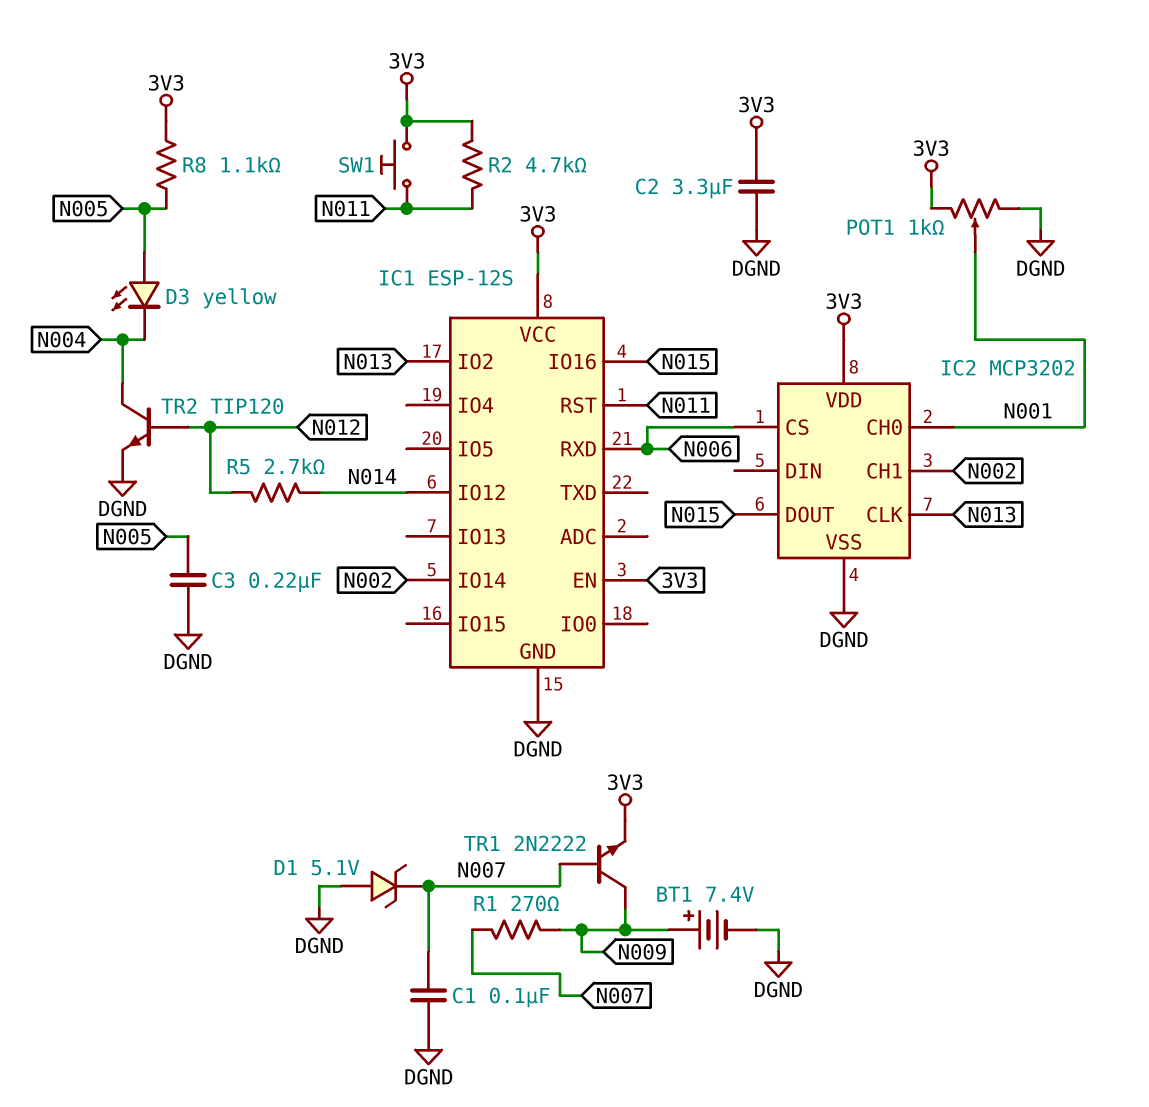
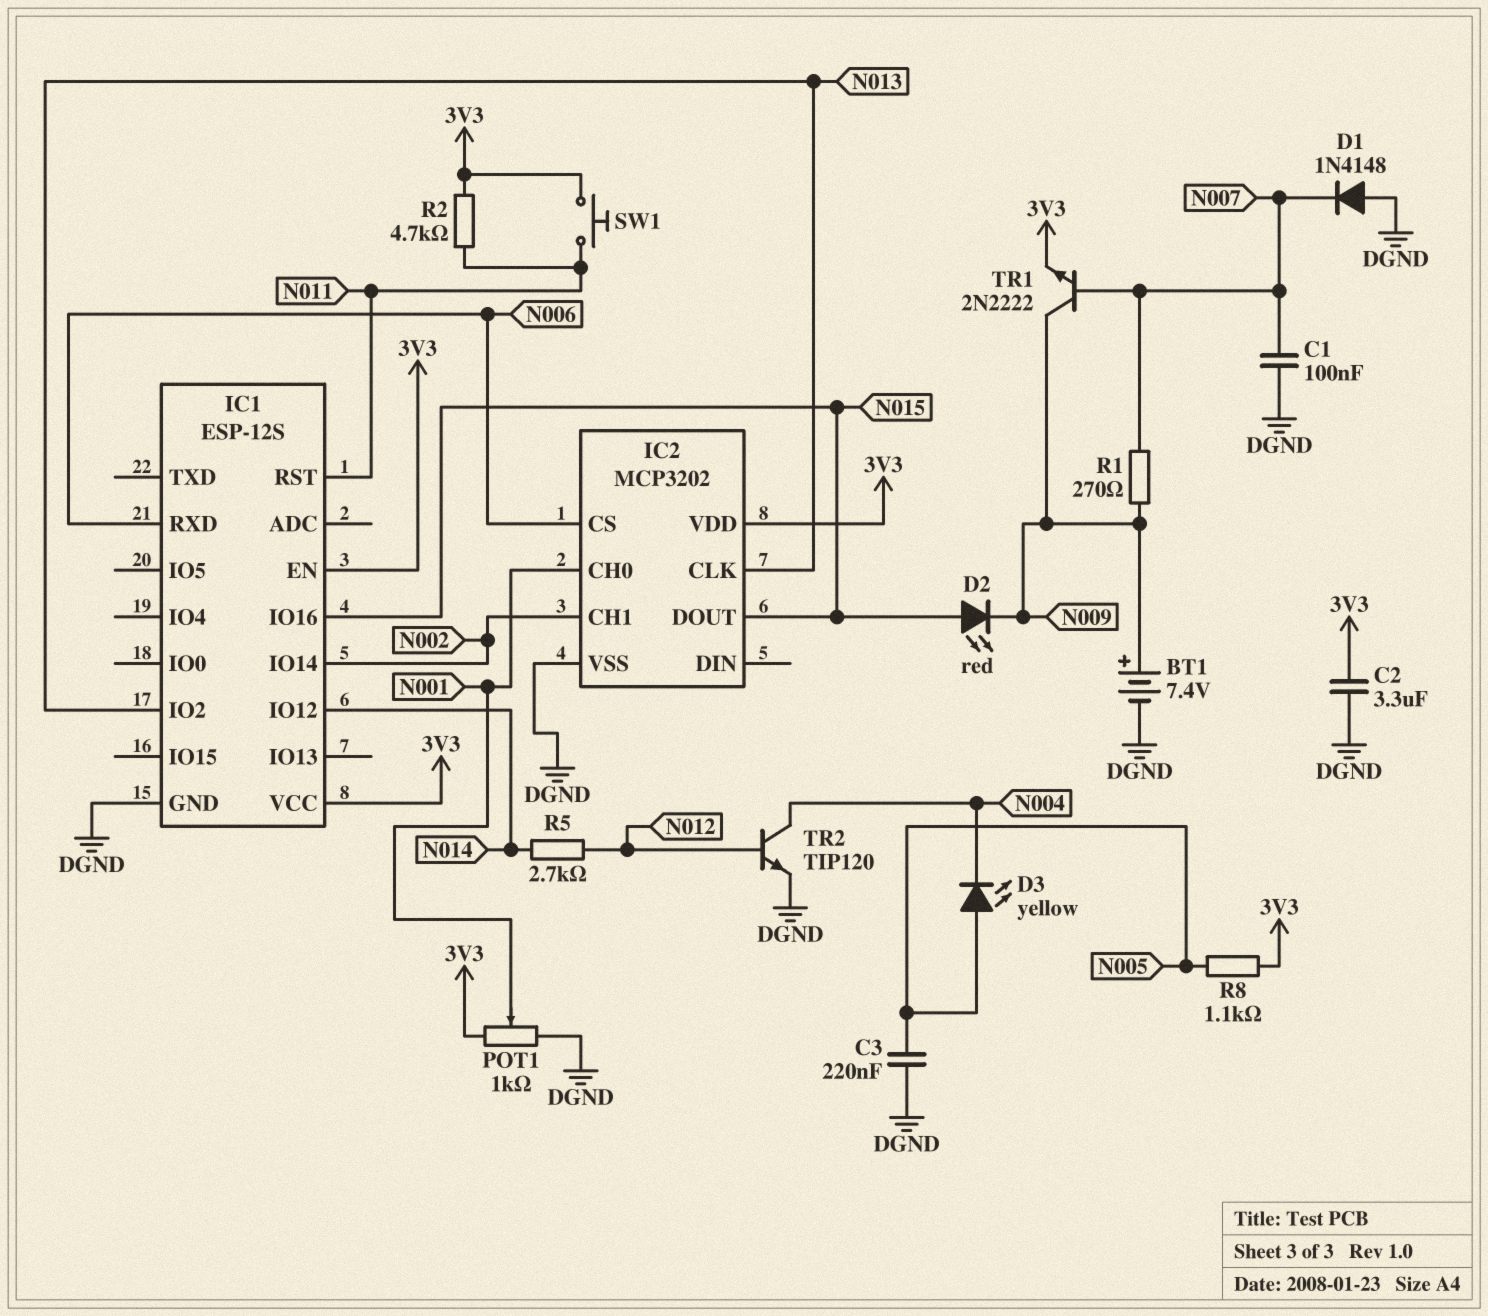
D1: zener 5.1V (A DGND, K N007) -> diode 1N4148 (A DGND, K N007)
D2: none -> LED red (A N015, K N009)

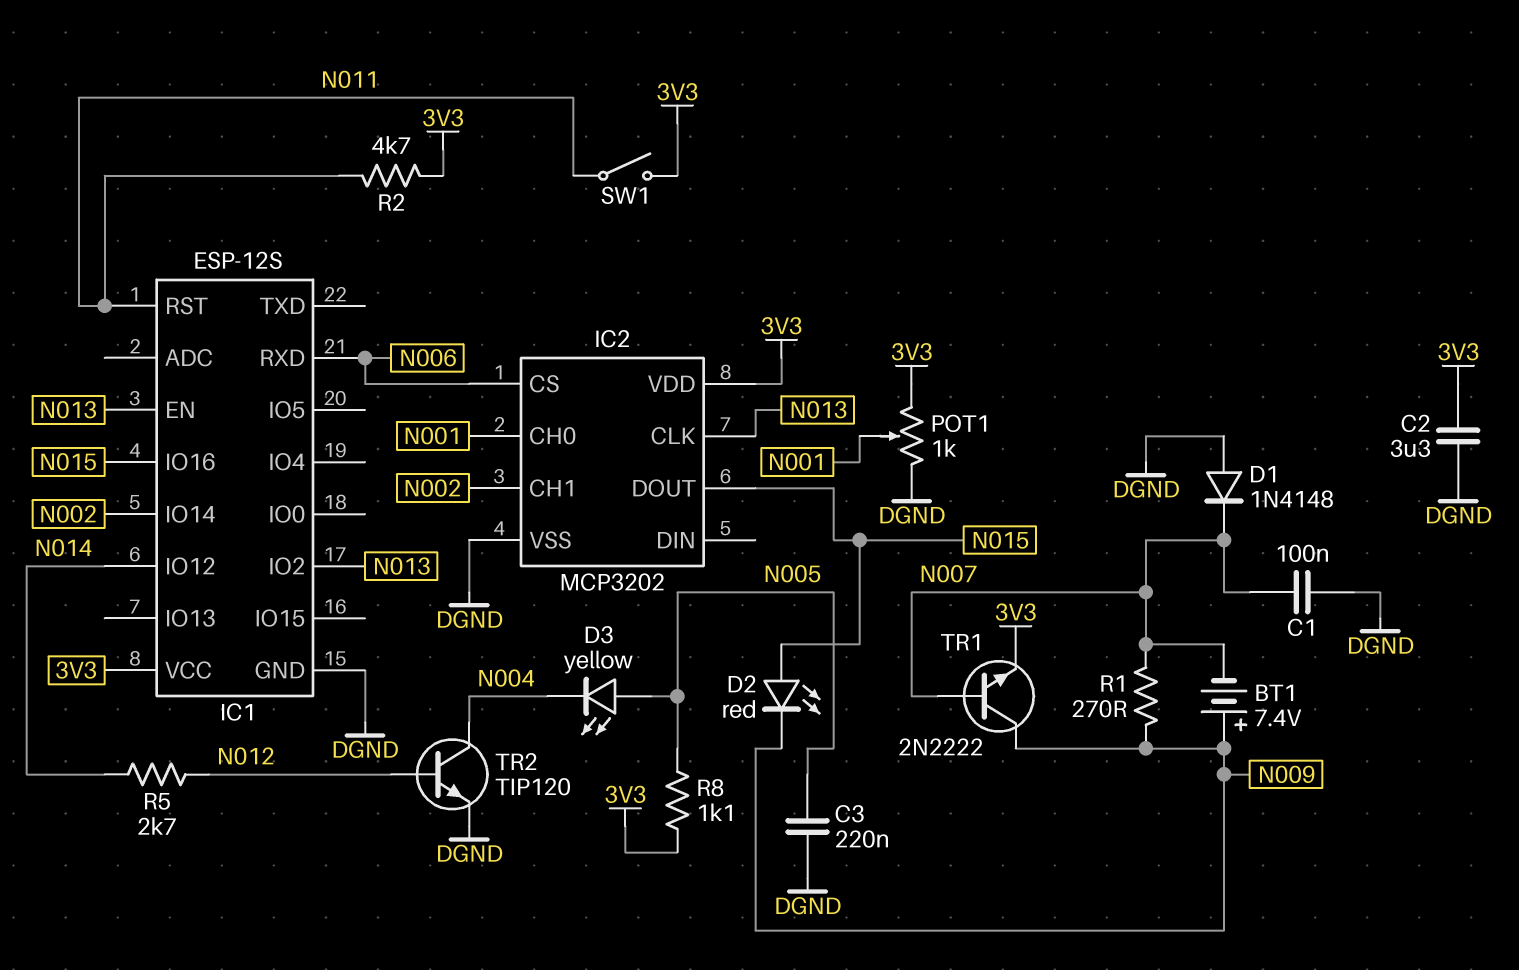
BT1: 7.4V (plus N009, minus DGND) -> 7.4V (plus N009, minus N007)
IC1 pin EN: 3V3 -> N013
SW1: button (3V3, N011) -> switch (3V3, N011)

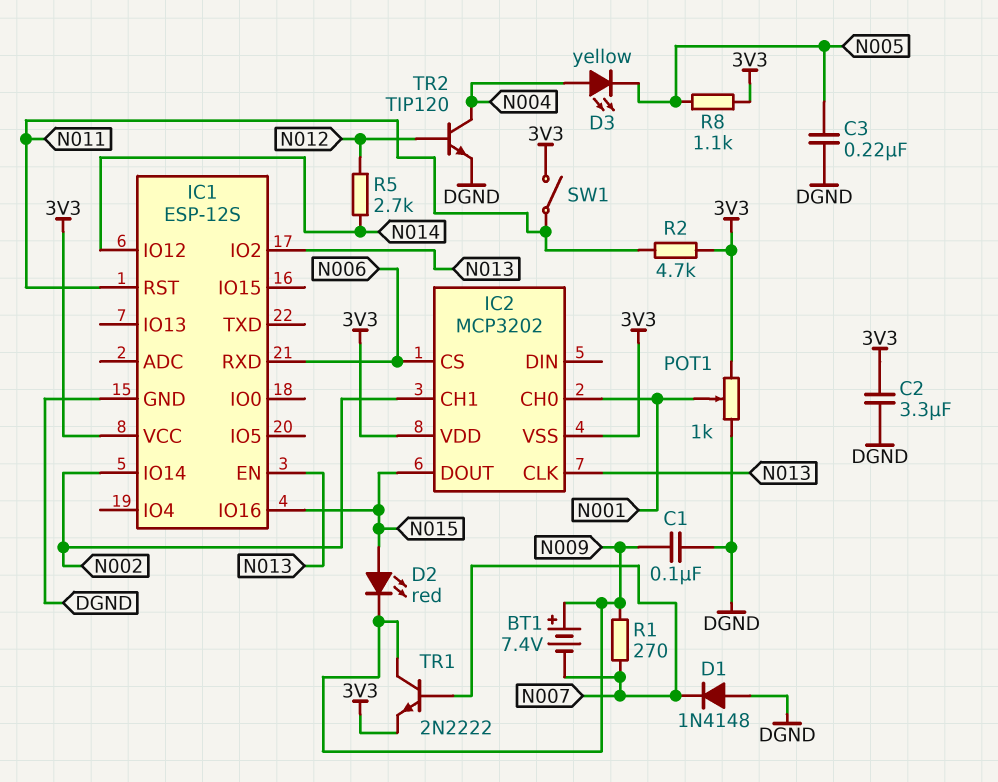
C1: 100nF (DGND, N007) -> 100nF (DGND, N009)
D3: LED yellow (A N005, K N004) -> LED yellow (A N004, K N005)
IC2 pin VSS: DGND -> 3V3

